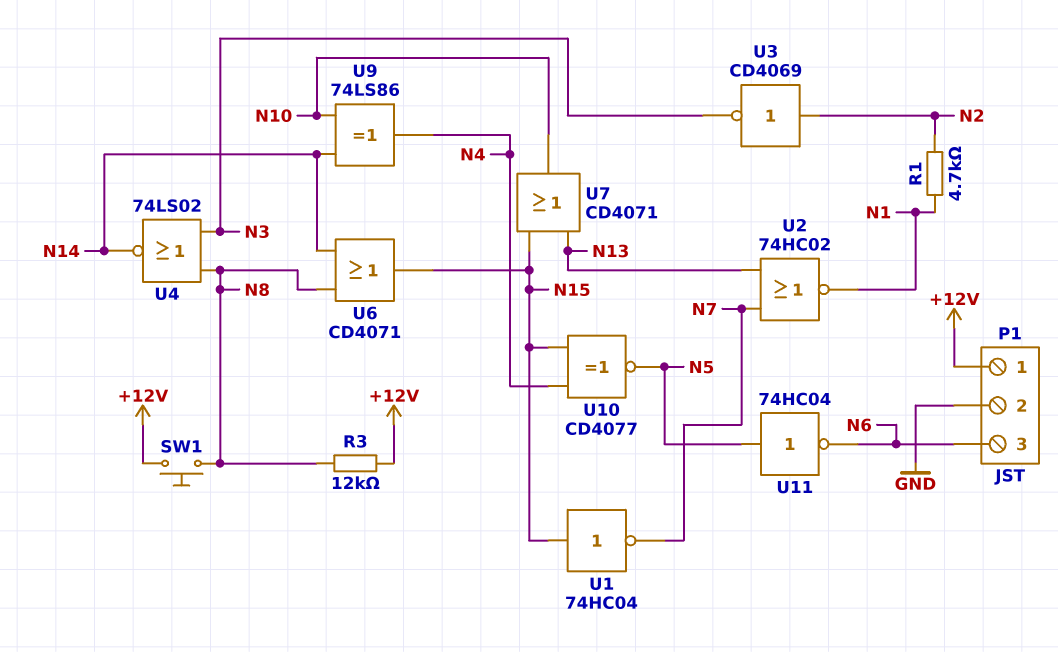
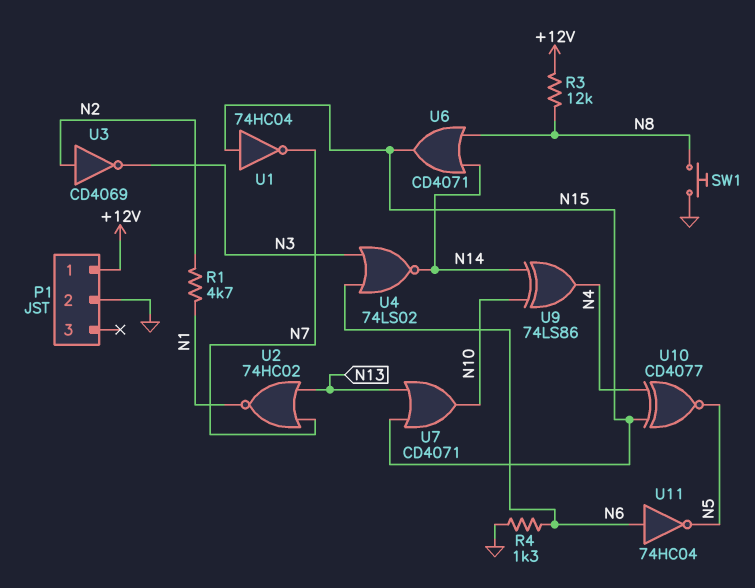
P1 pin 3: N6 -> none
R4: none -> 1.3k (GND, N6)
SW1: button (+12V, N8) -> button (GND, N8)
U4: NOR 74LS02 (in N3, in N8, out N14) -> NOR 74LS02 (in N3, in N6, out N14)
U11: NOT 74HC04 (in N5, out N6) -> NOT 74HC04 (in N6, out N5)

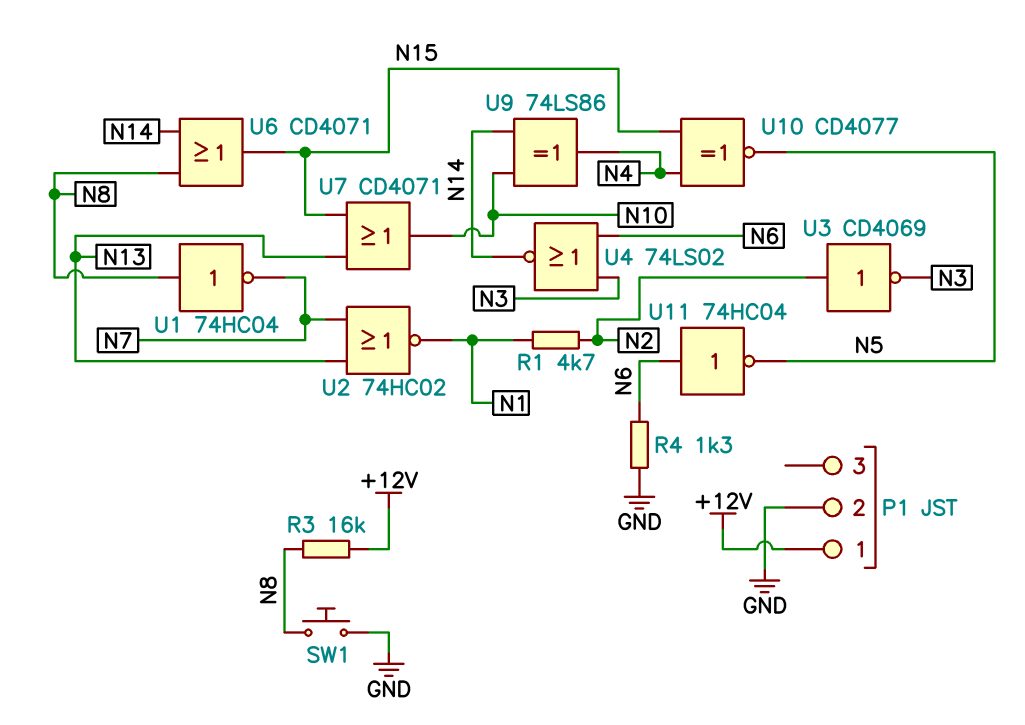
R3: 12k (+12V, N8) -> 16k (+12V, N8)
U1: NOT 74HC04 (in N15, out N7) -> NOT 74HC04 (in N8, out N7)

